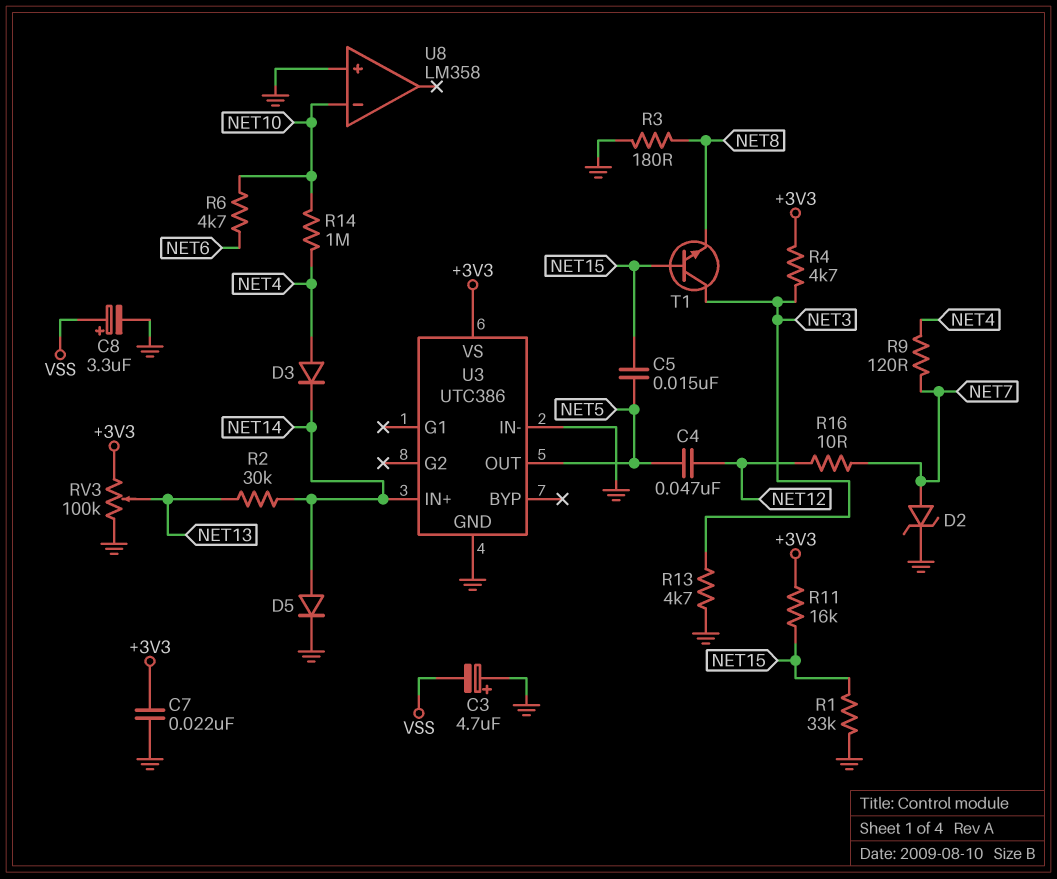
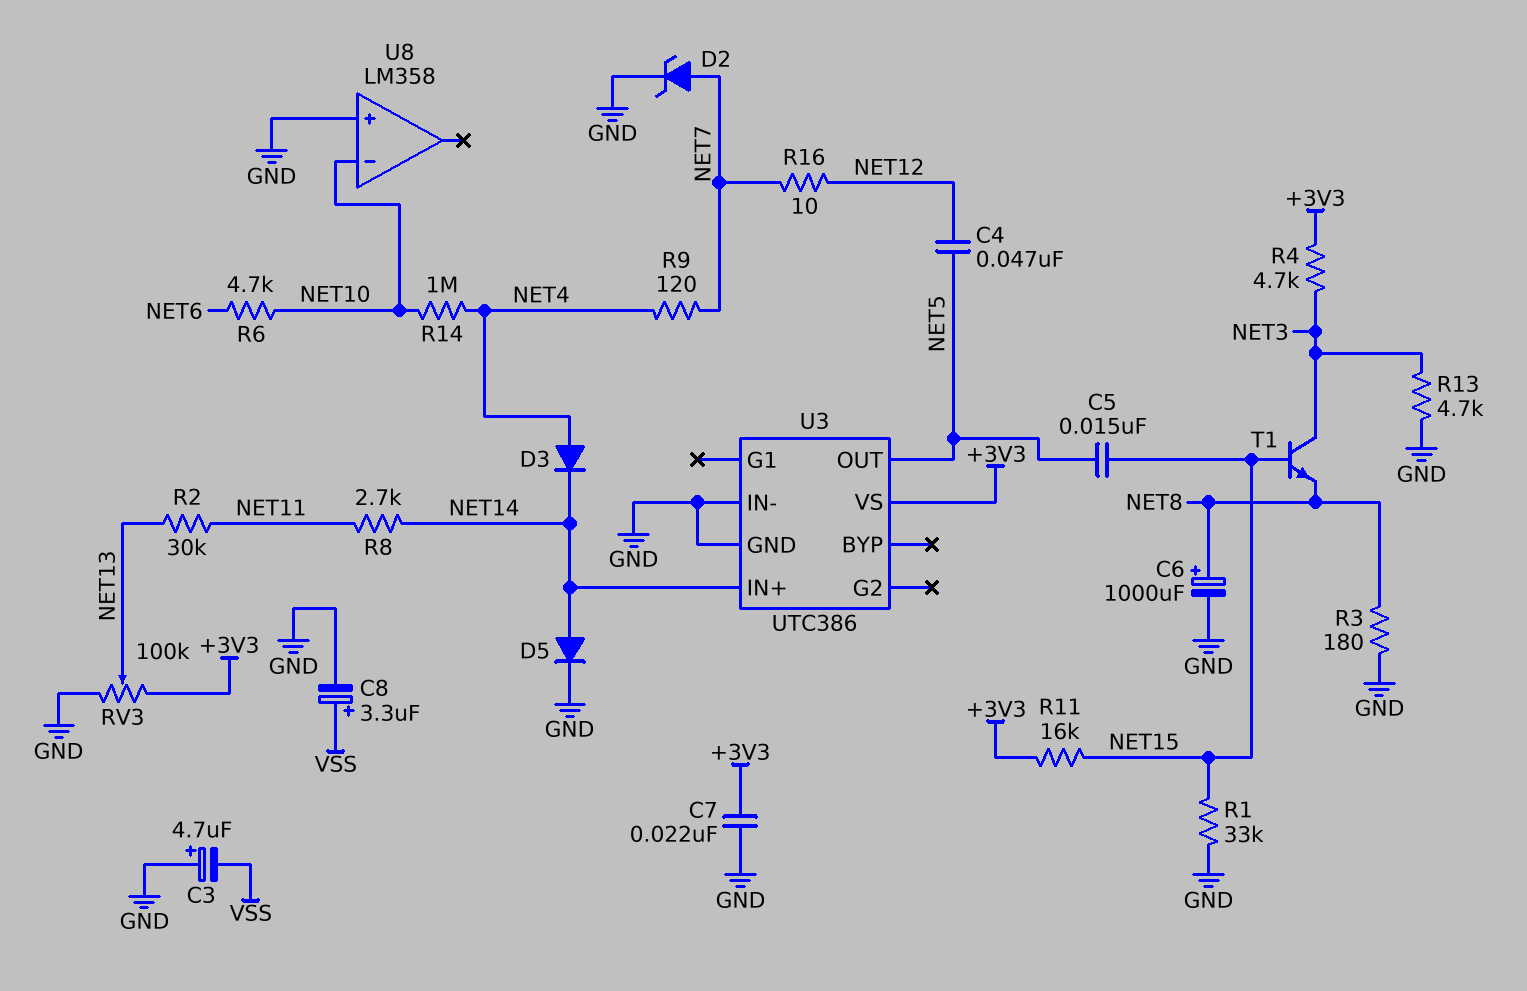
C6: none -> 1000uF (plus NET8, minus GND)
R2: 30k (NET13, NET14) -> 30k (NET11, NET13)
R8: none -> 2.7k (NET11, NET14)

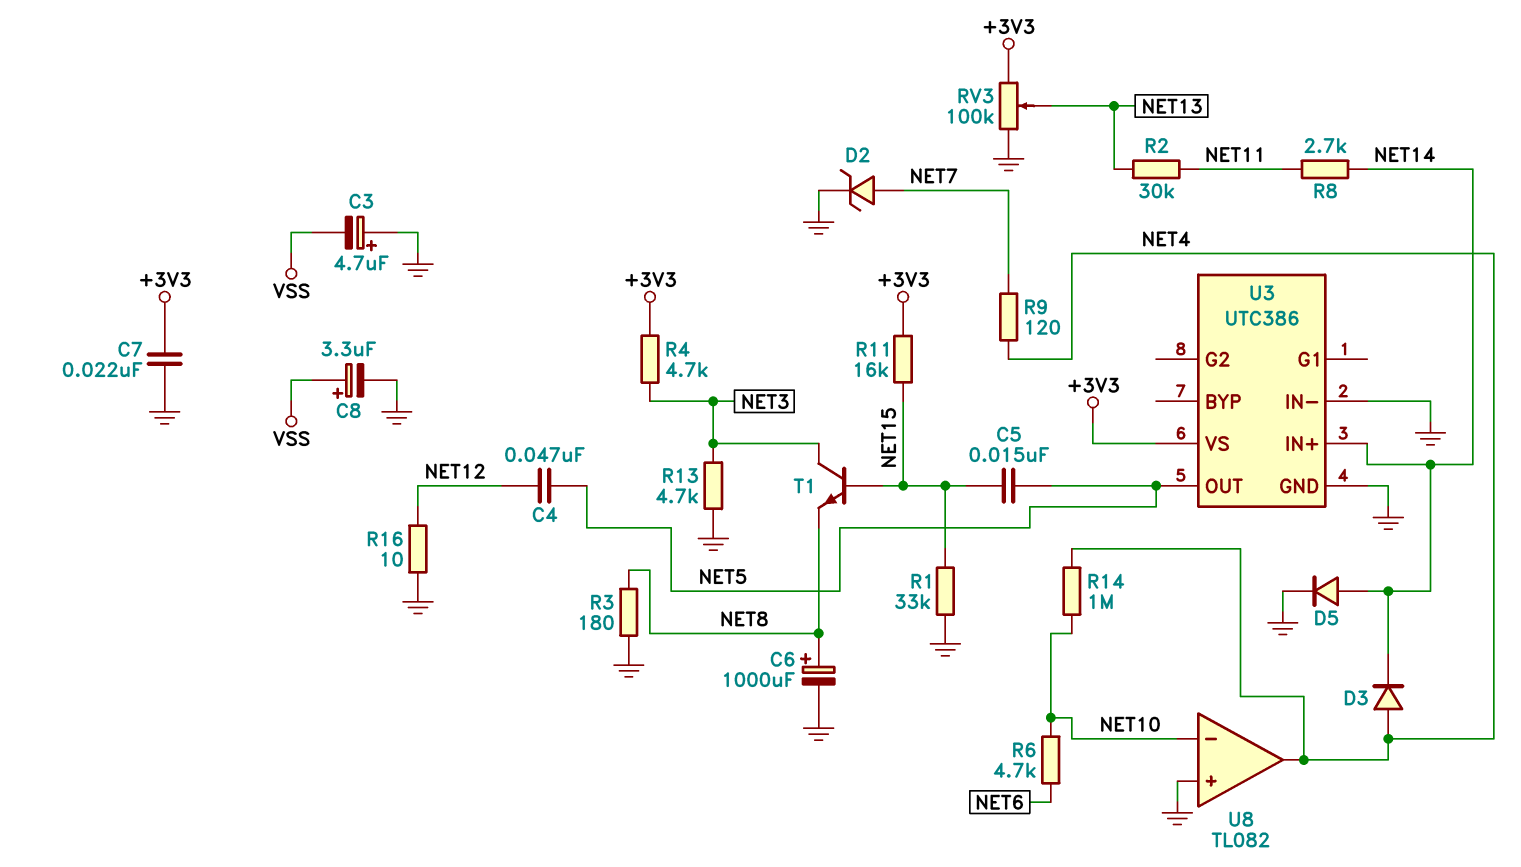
R16: 10 (NET7, NET12) -> 10 (GND, NET12)
U8: LM358 -> TL082
U8 pin out: none -> NET4

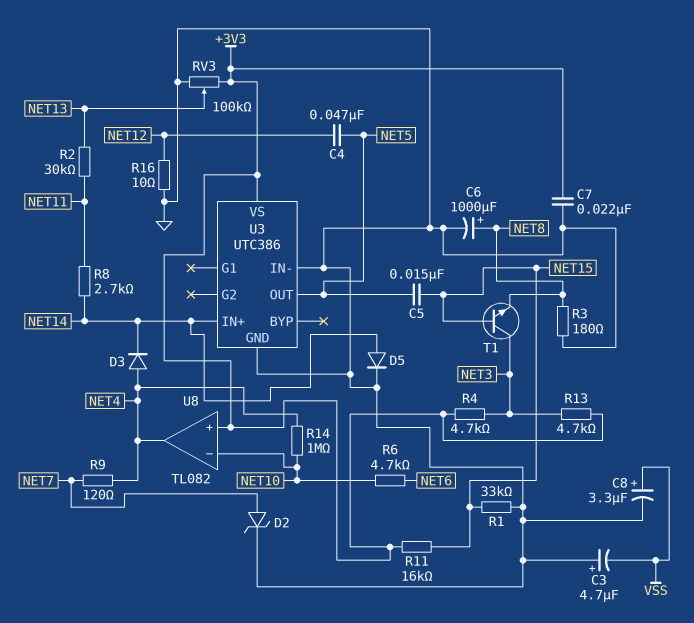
R13: 4.7k (GND, NET3) -> 4.7k (+3V3, NET3)
U8 pin in+: GND -> +3V3

